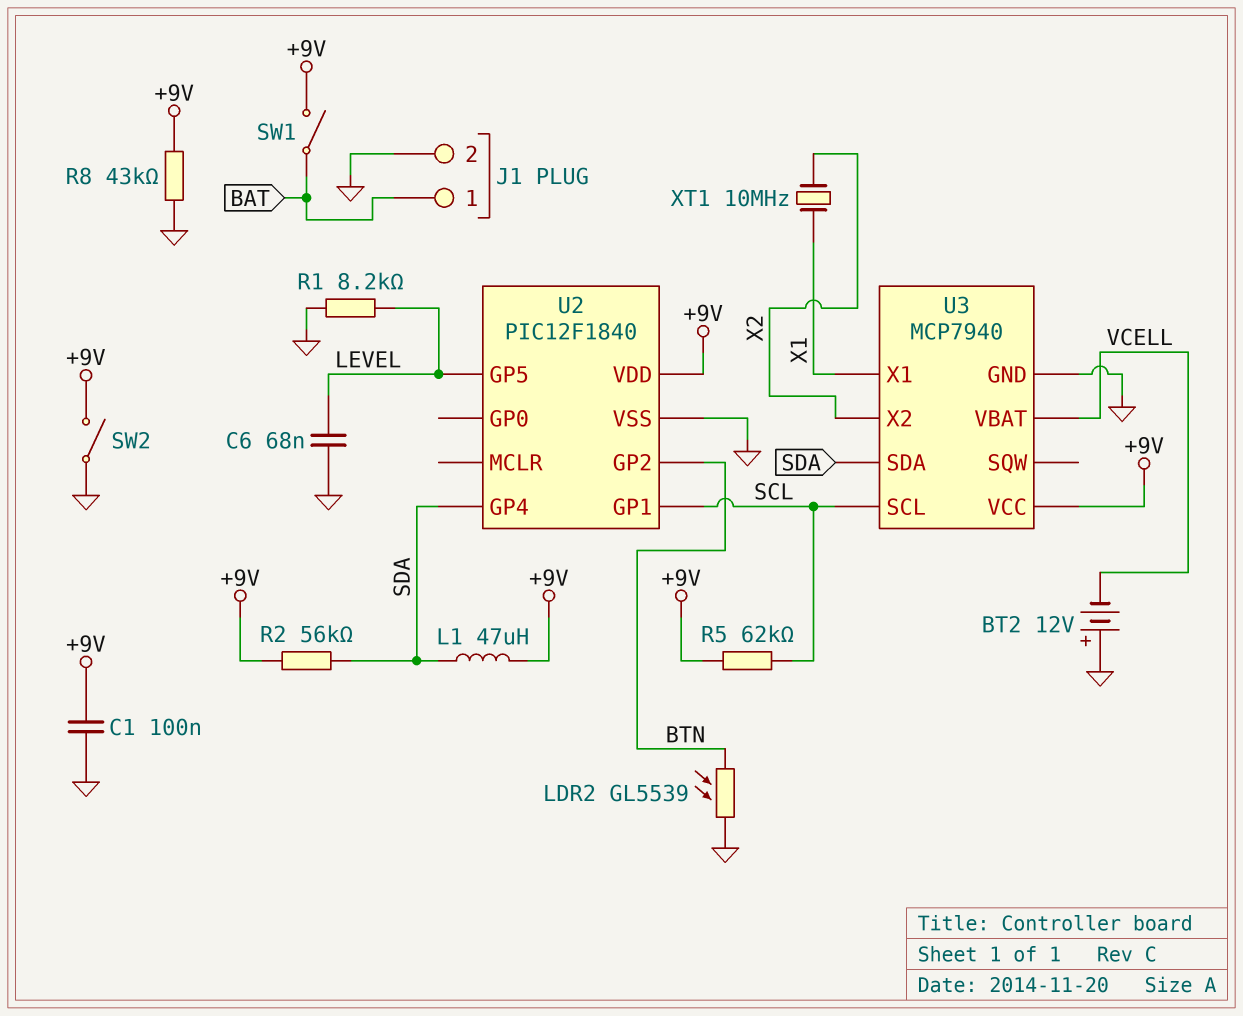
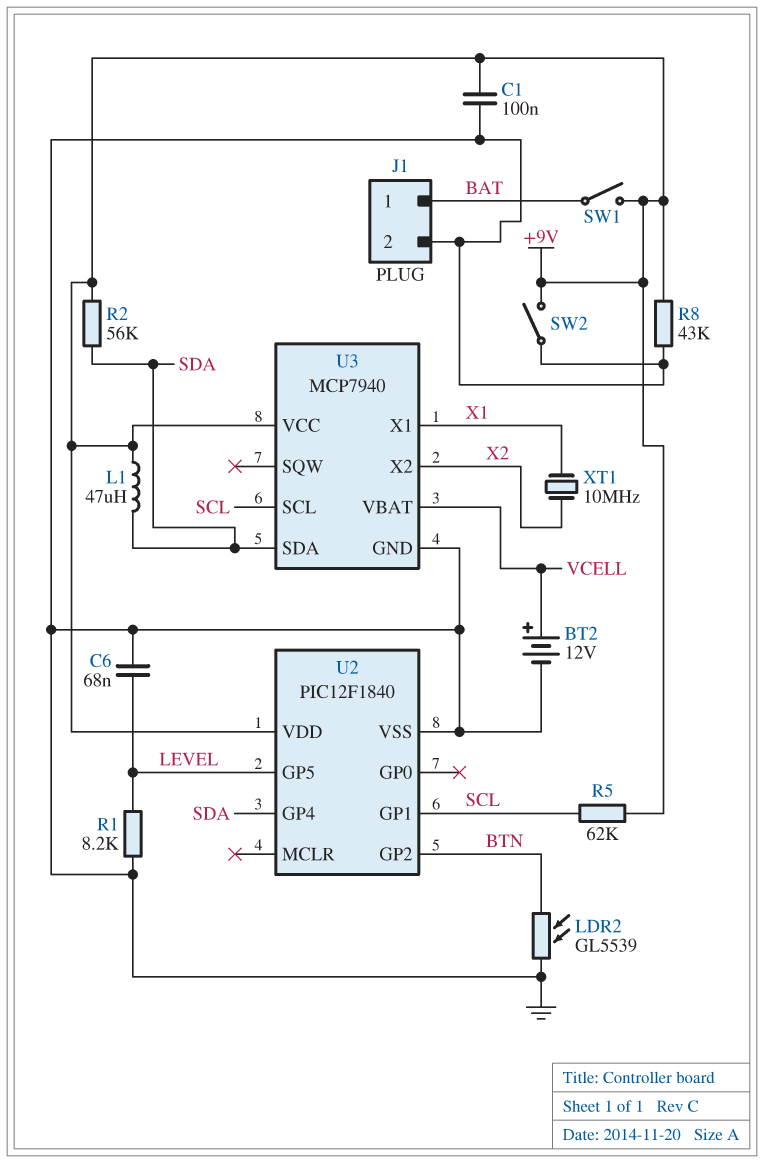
BT2: 12V (plus GND, minus VCELL) -> 12V (plus VCELL, minus GND)

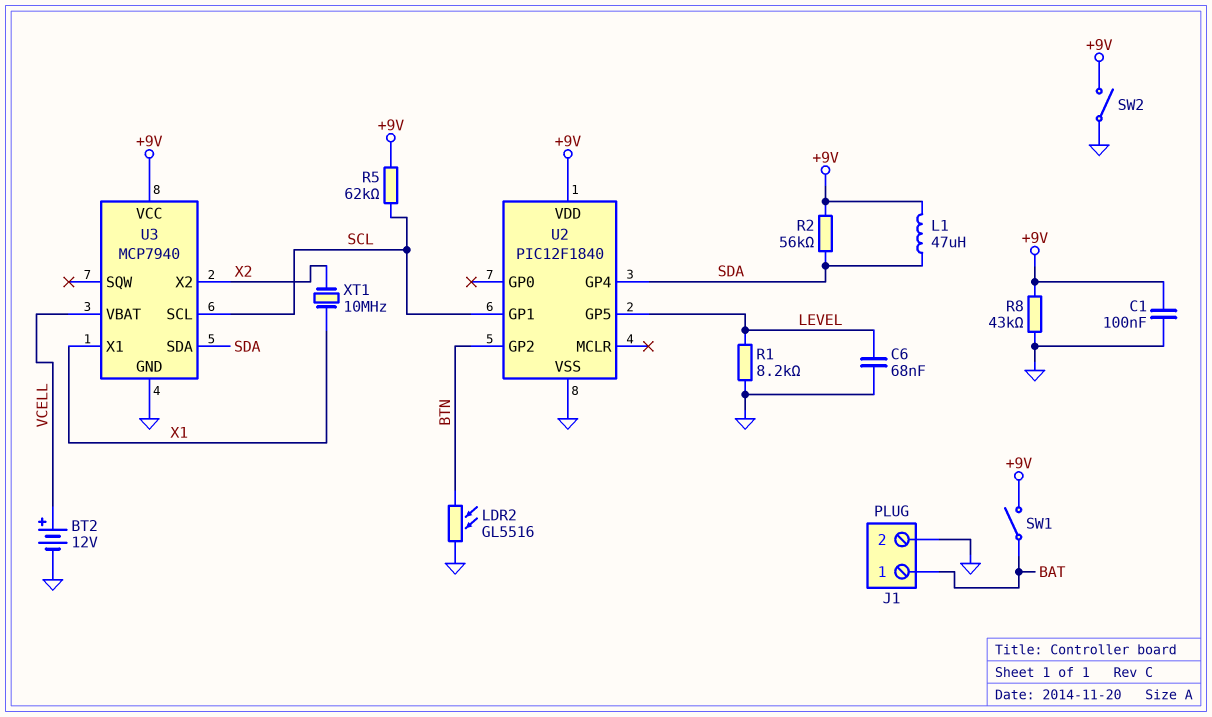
LDR2: GL5539 (BTN, GND) -> GL5516 (BTN, GND)

